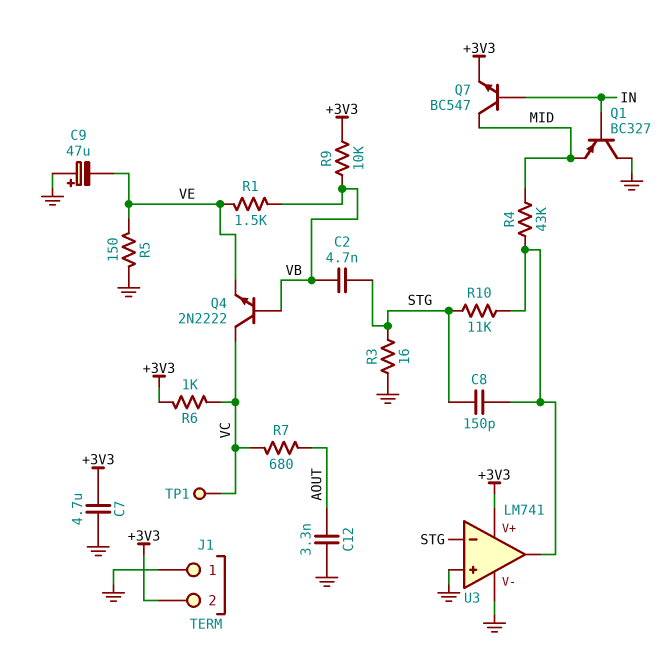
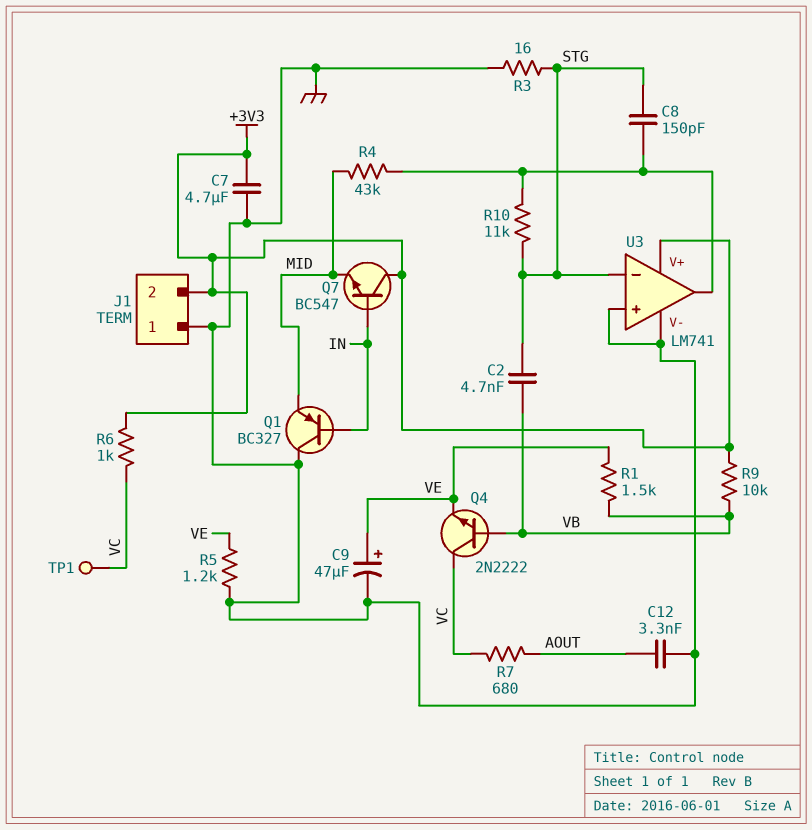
C9: 47uF (plus GND, minus VE) -> 47uF (plus VE, minus GND)
Q7: NPN BC547 (B IN, C MID, E +3V3) -> NPN BC547 (B IN, C +3V3, E MID)
R5: 150 (GND, VE) -> 1.2k (GND, VE)

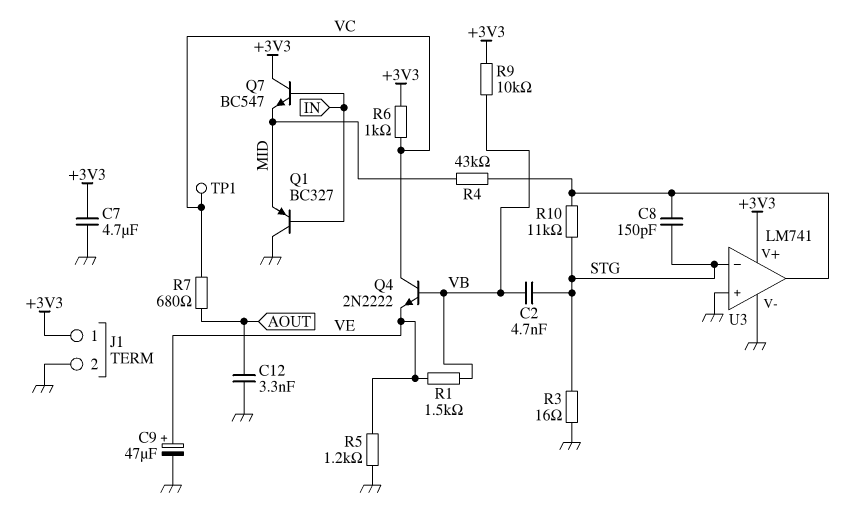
J1 pin 1: GND -> +3V3
J1 pin 2: +3V3 -> GND

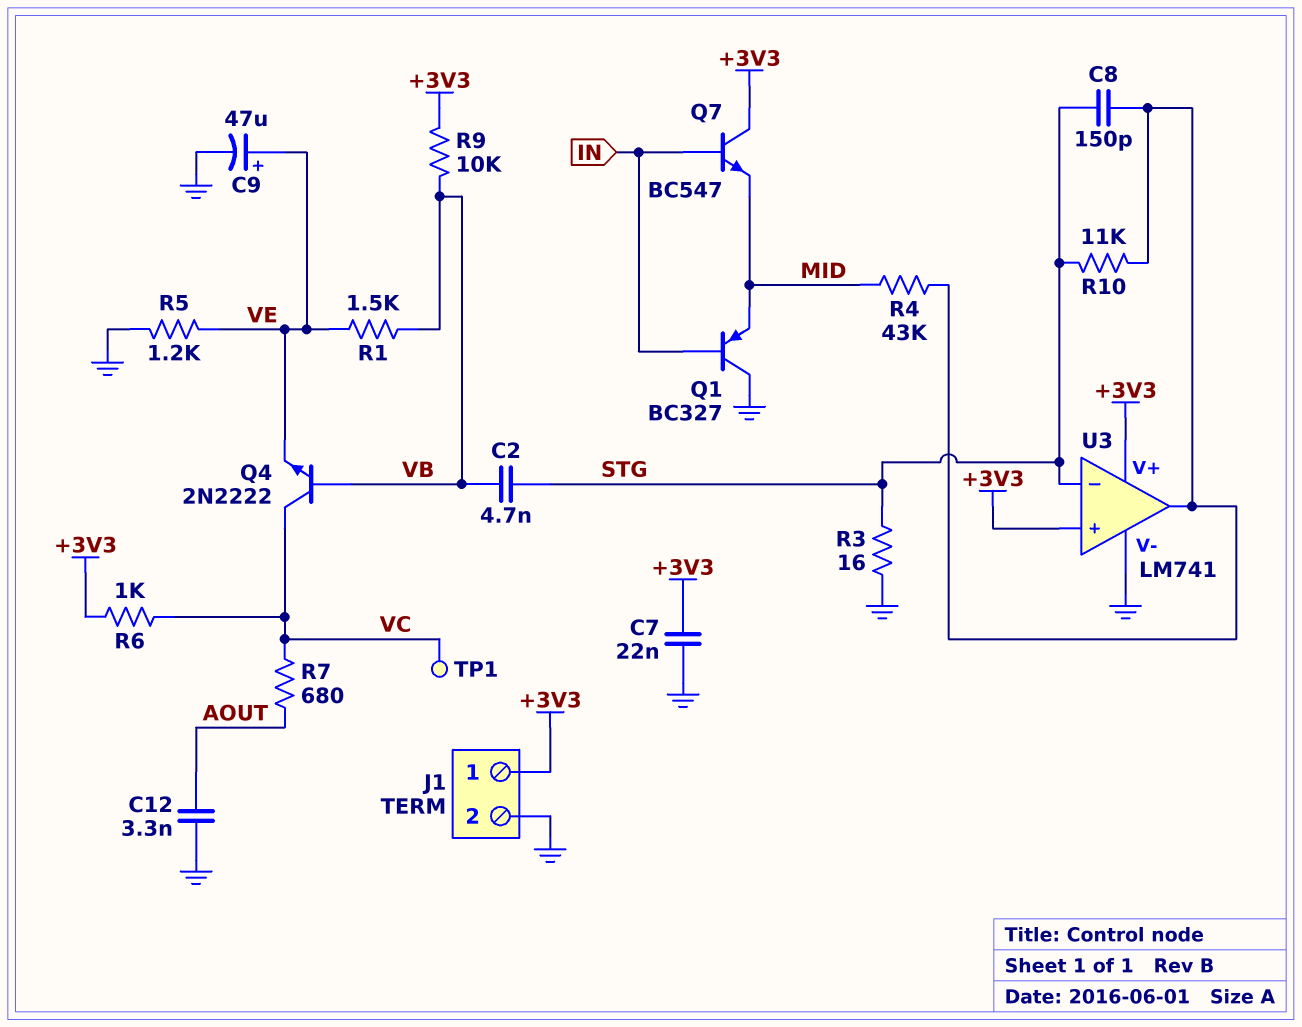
C7: 4.7uF (+3V3, GND) -> 22nF (+3V3, GND)
U3 pin in+: GND -> +3V3

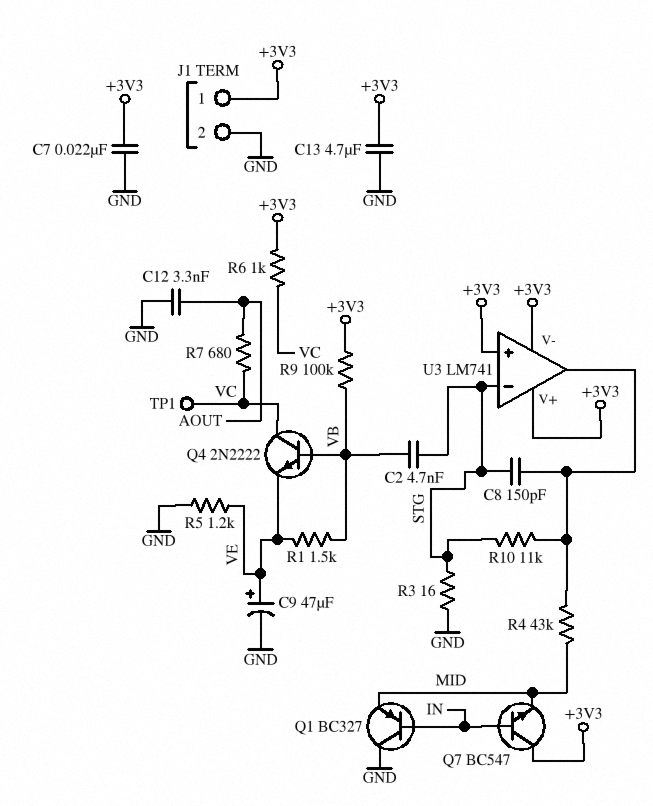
C13: none -> 4.7uF (+3V3, GND)
R9: 10k (+3V3, VB) -> 100k (+3V3, VB)
U3 pin V-: GND -> +3V3

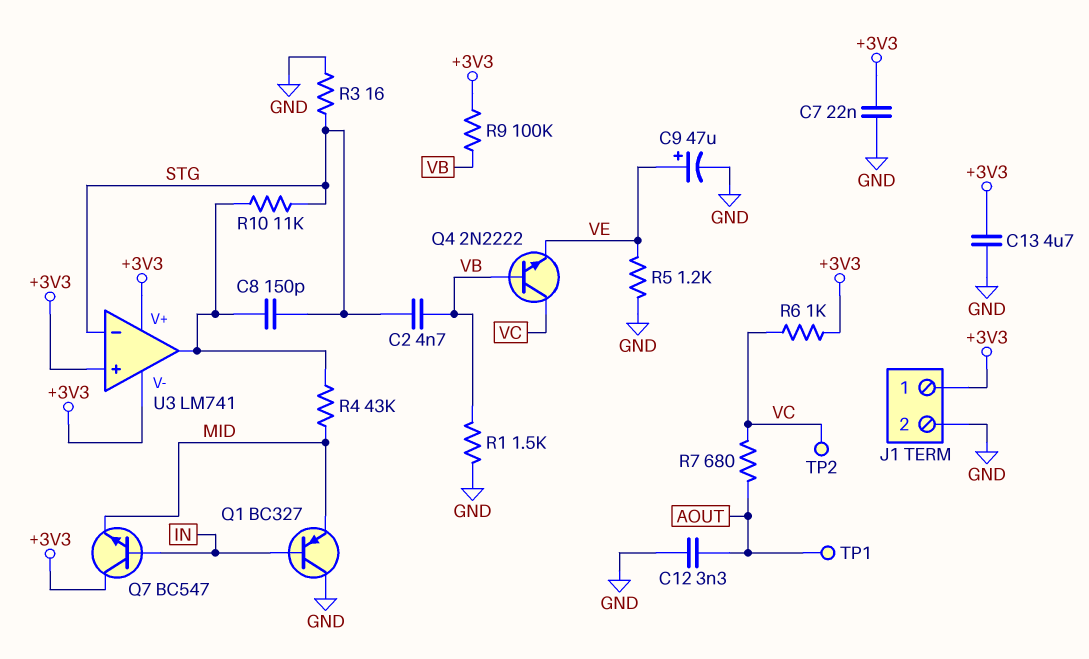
R1: 1.5k (VB, VE) -> 1.5k (GND, VB)
TP1: test point (VC) -> test point (AOUT)
TP2: none -> test point (VC)

